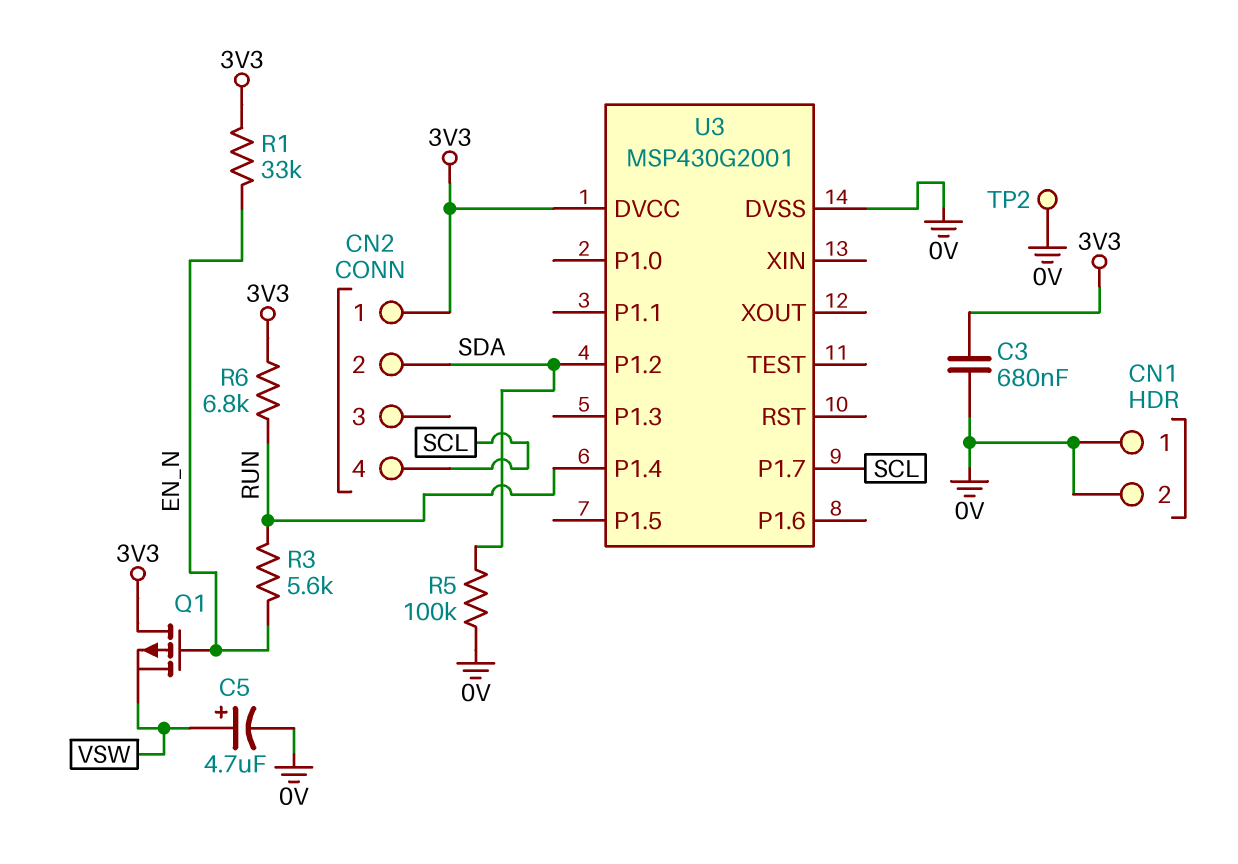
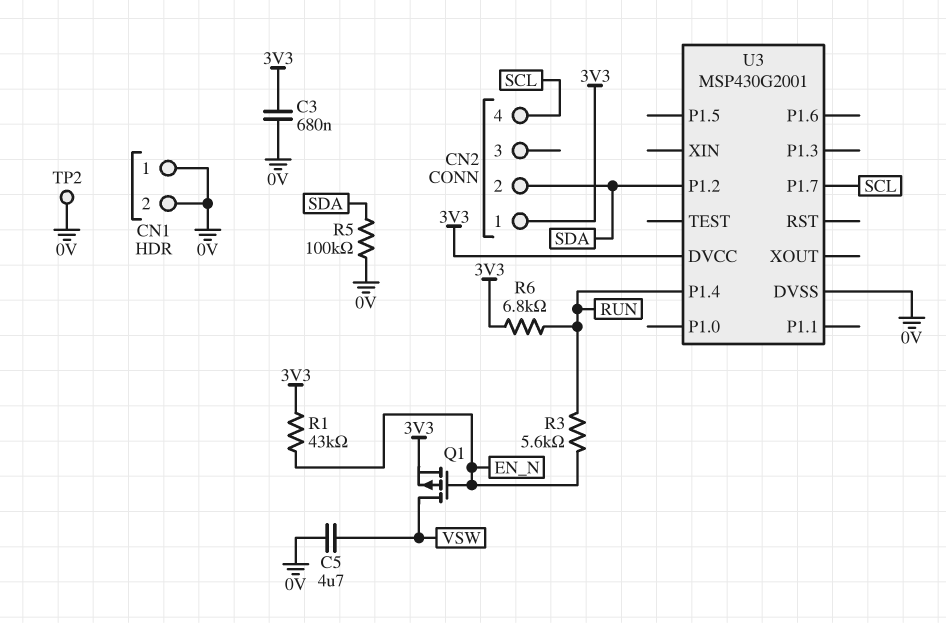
C5: 4.7uF (plus VSW, minus 0V) -> 4.7uF (0V, VSW)
Q1: PMOS (G EN_N, D 3V3, S VSW) -> PMOS (G EN_N, D VSW, S 3V3)
R1: 33k (3V3, EN_N) -> 43k (3V3, EN_N)

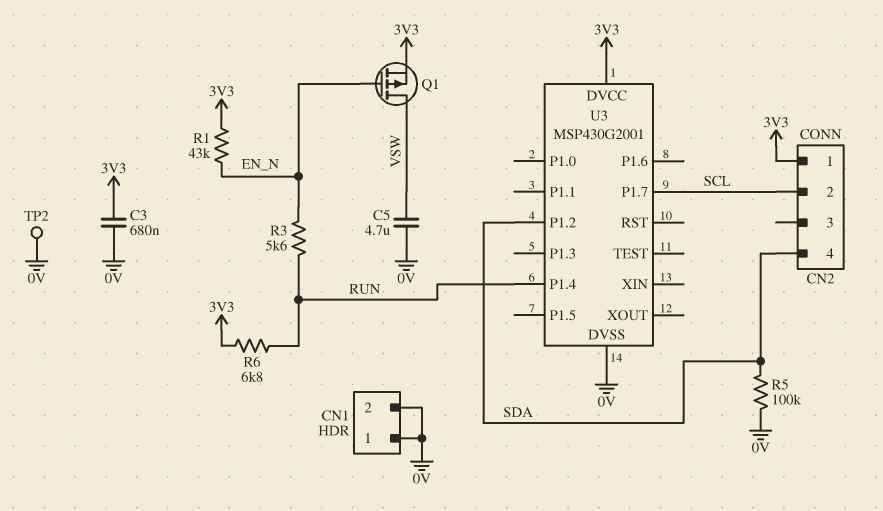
CN2 pin 2: SDA -> SCL
CN2 pin 4: SCL -> SDA

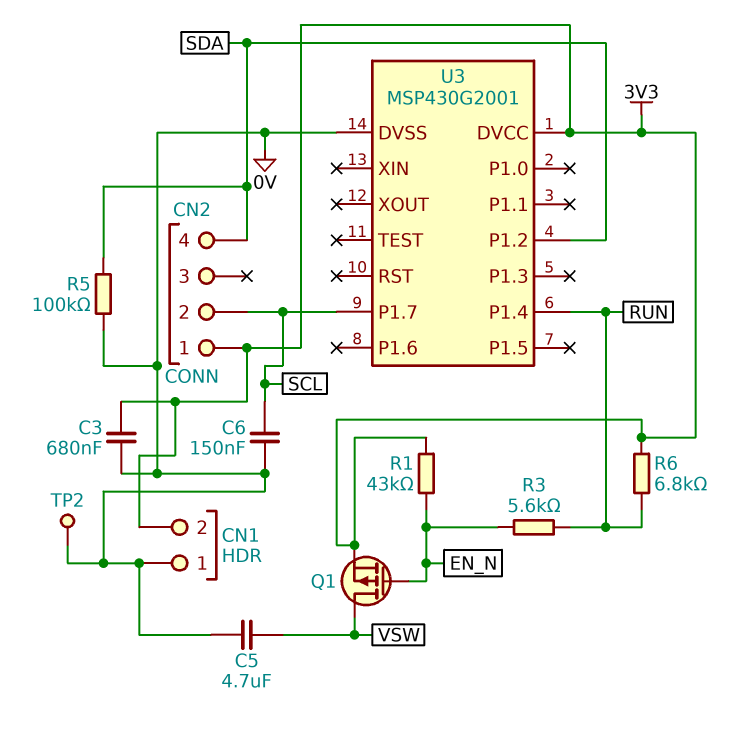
C6: none -> 150nF (0V, SCL)
CN1 pin 2: 0V -> 3V3

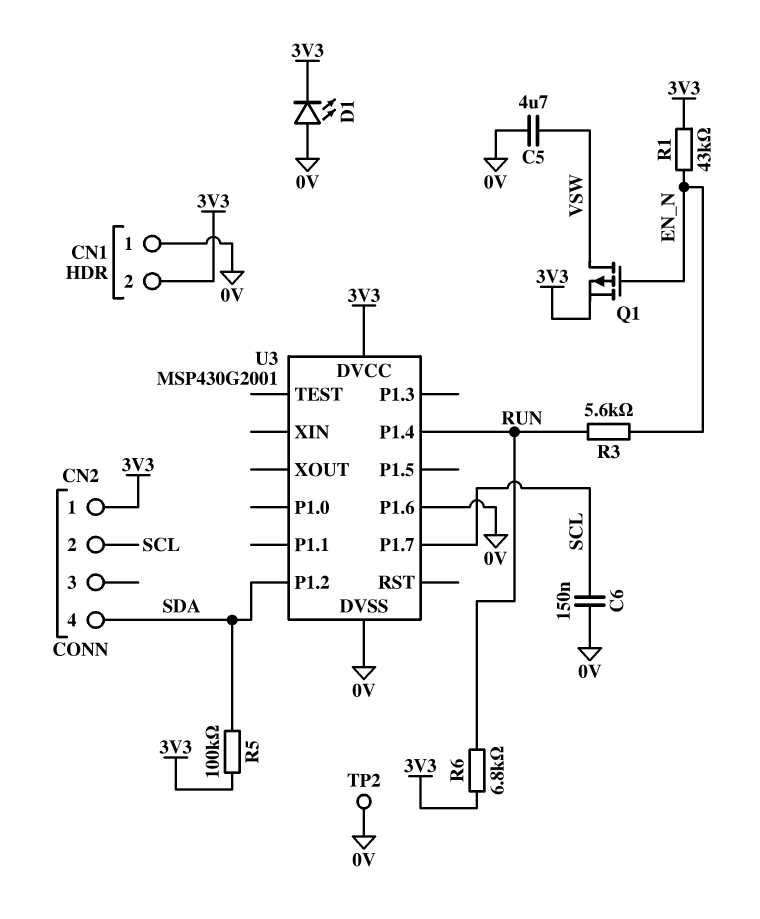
C3: 680nF (0V, 3V3) -> none
D1: none -> LED (A 0V, K 3V3)
R5: 100k (0V, SDA) -> 100k (3V3, SDA)
U3 pin P1.6: none -> 0V

